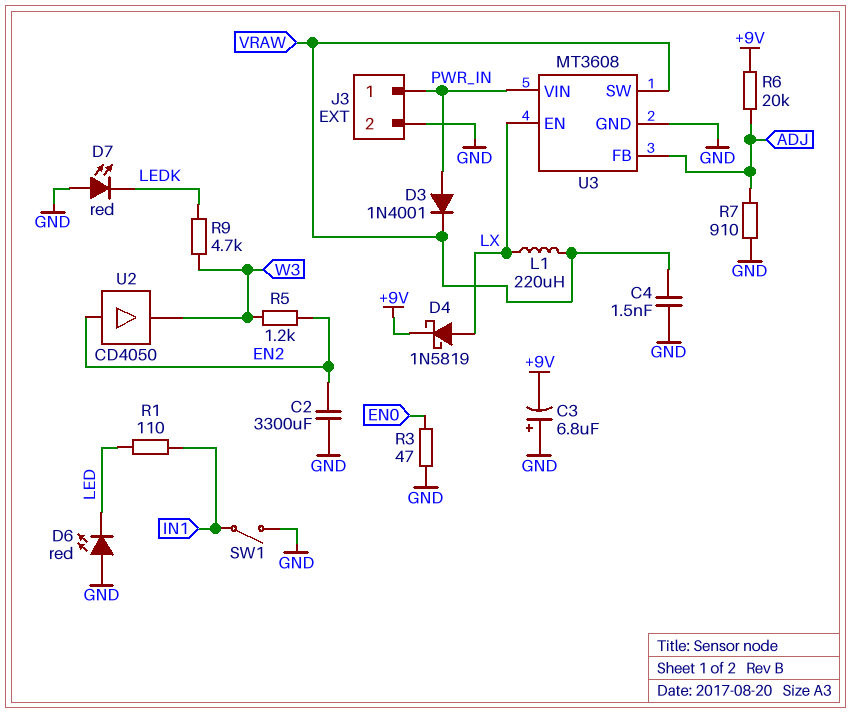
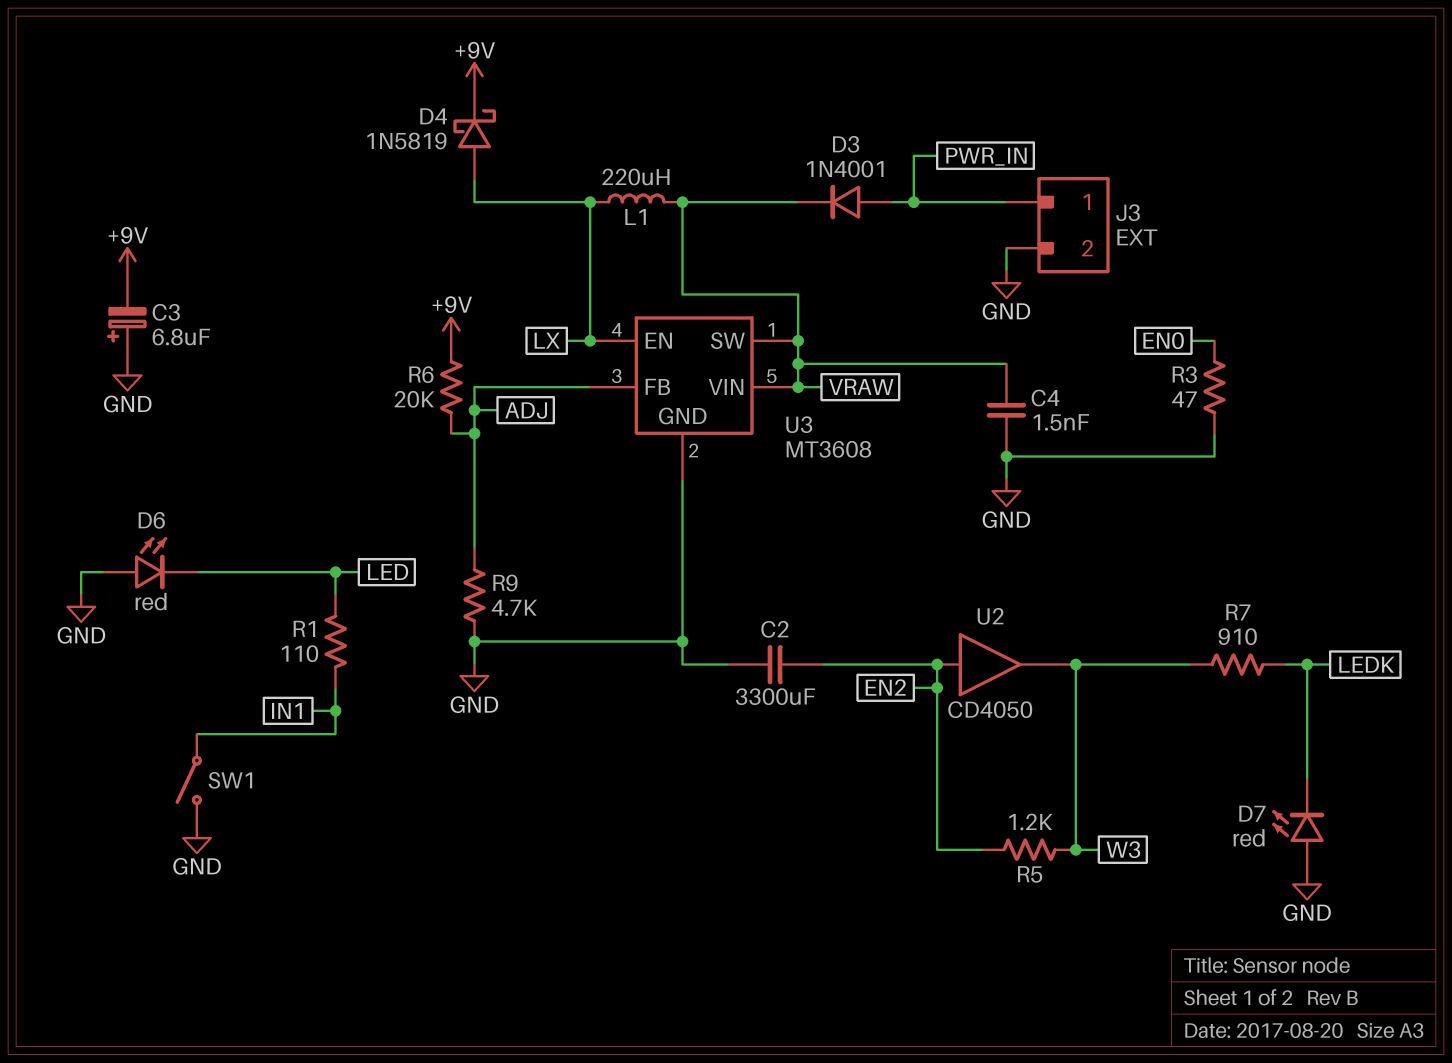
R7: 910 (ADJ, GND) -> 910 (LEDK, W3)
R9: 4.7k (LEDK, W3) -> 4.7k (ADJ, GND)
U3 pin VIN: PWR_IN -> VRAW

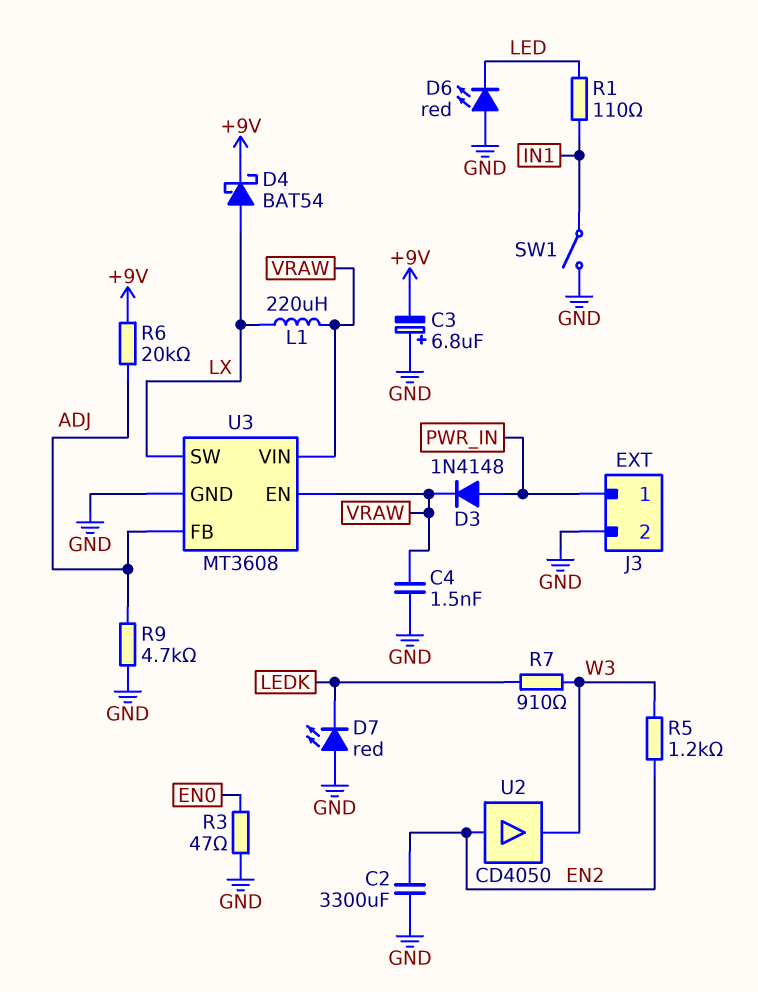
D3: diode 1N4001 (A PWR_IN, K VRAW) -> diode 1N4148 (A PWR_IN, K VRAW)
D4: schottky 1N5819 (A LX, K +9V) -> schottky BAT54 (A LX, K +9V)
U3 pin EN: LX -> VRAW
U3 pin SW: VRAW -> LX

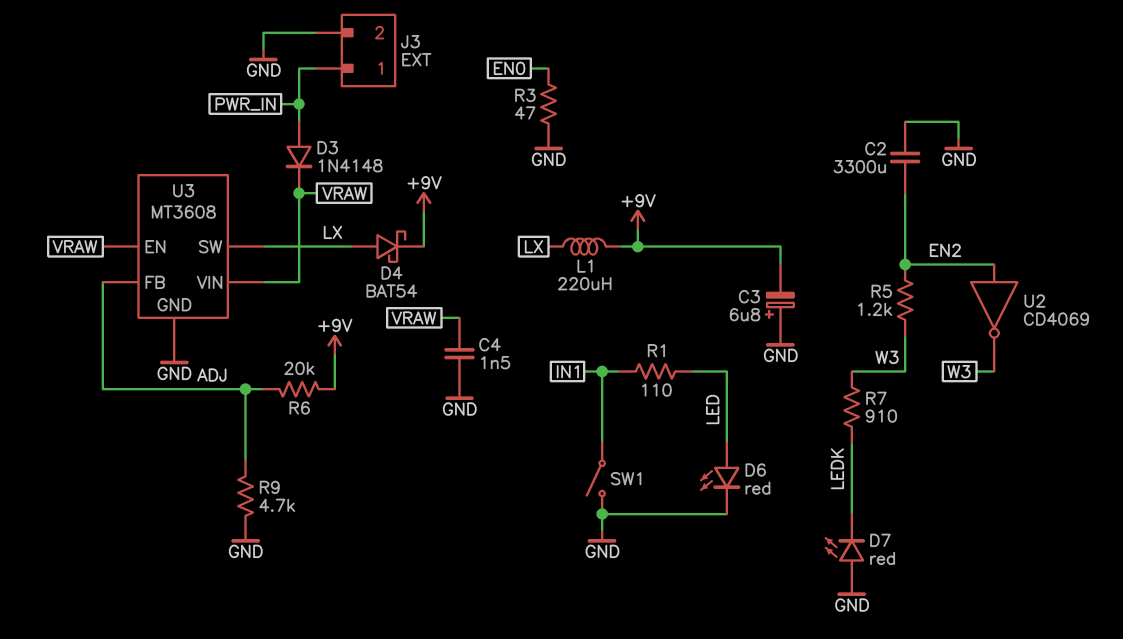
D6: LED red (A GND, K LED) -> LED red (A LED, K GND)
L1: 220uH (LX, VRAW) -> 220uH (+9V, LX)
U2: buffer CD4050 (in EN2, out W3) -> NOT CD4069 (in EN2, out W3)

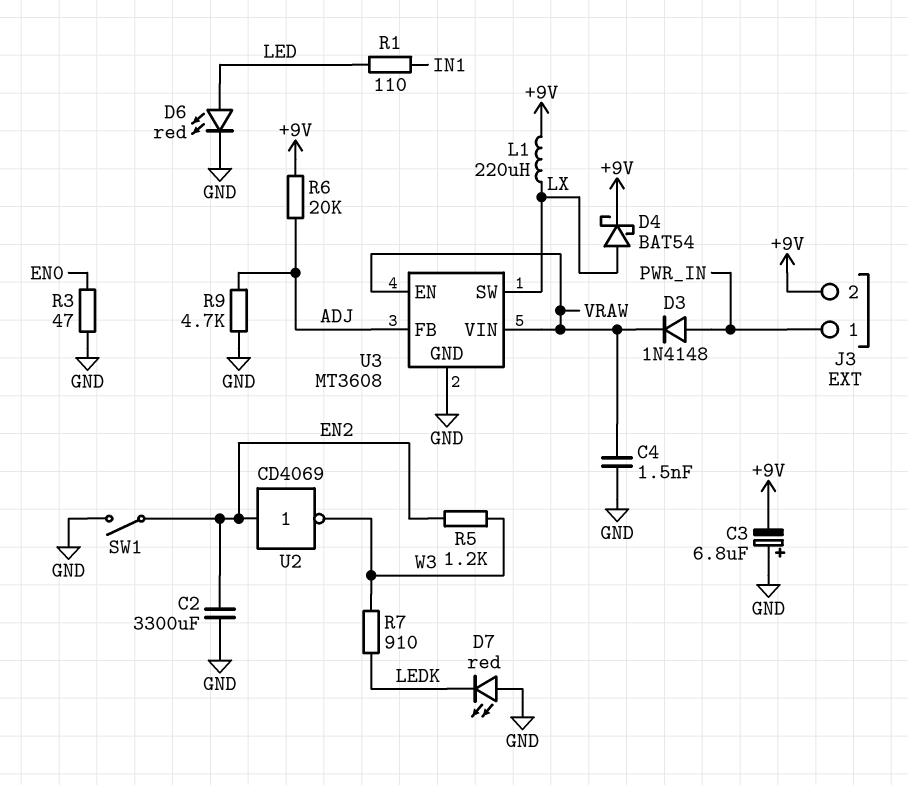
J3 pin 2: GND -> +9V
SW1: switch (GND, IN1) -> switch (EN2, GND)

